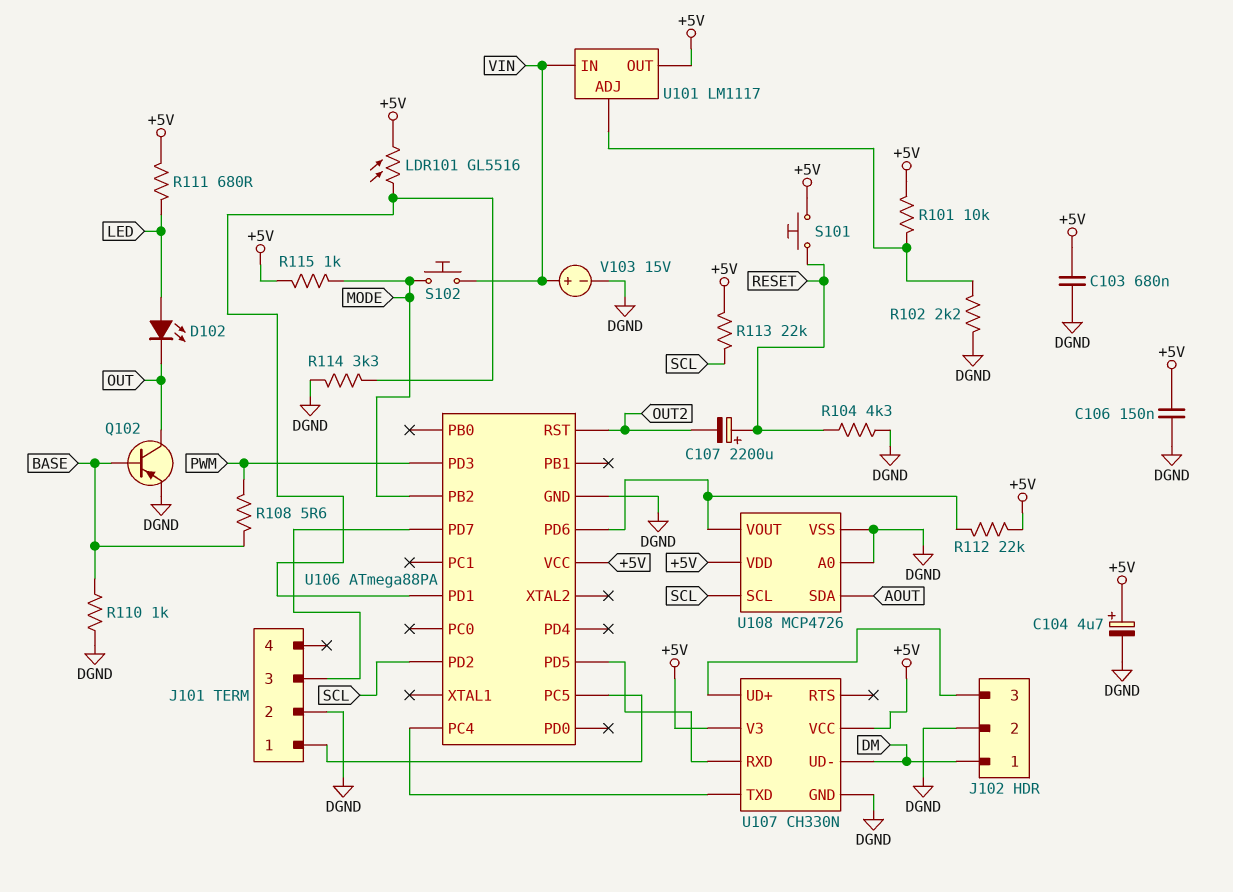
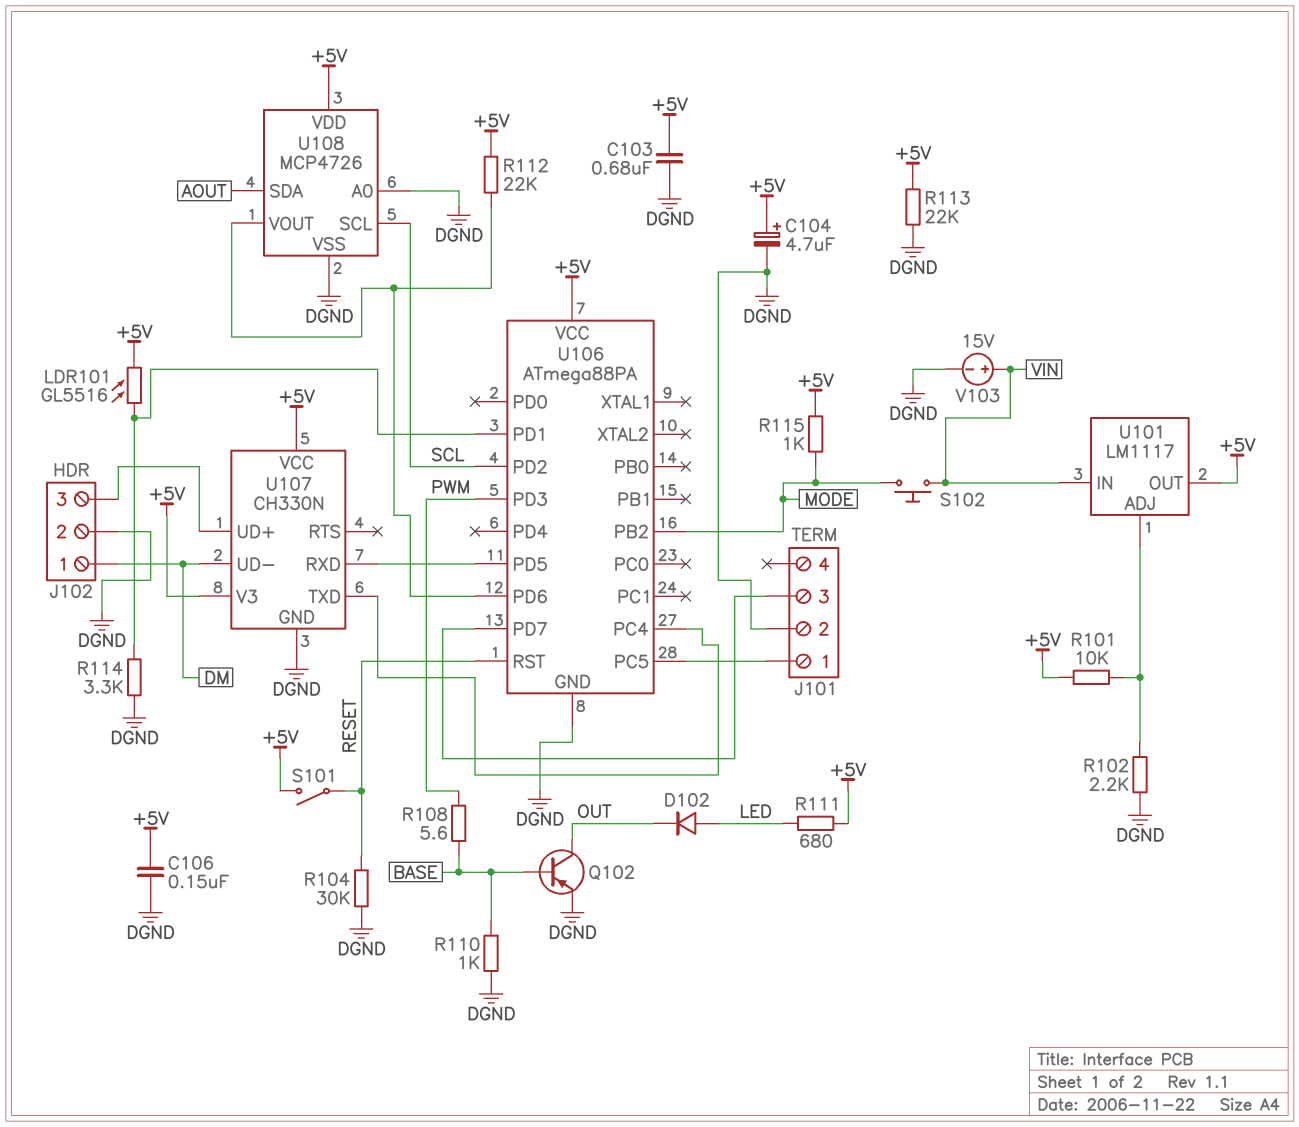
C107: 2200uF (plus RESET, minus OUT2) -> none
D102: LED (A LED, K OUT) -> diode (A LED, K OUT)
R104: 4.3k (DGND, RESET) -> 30k (DGND, RESET)
R113: 22k (+5V, SCL) -> 22k (+5V, DGND)
S101: button (+5V, RESET) -> switch (+5V, RESET)
U106 pin RST: OUT2 -> RESET

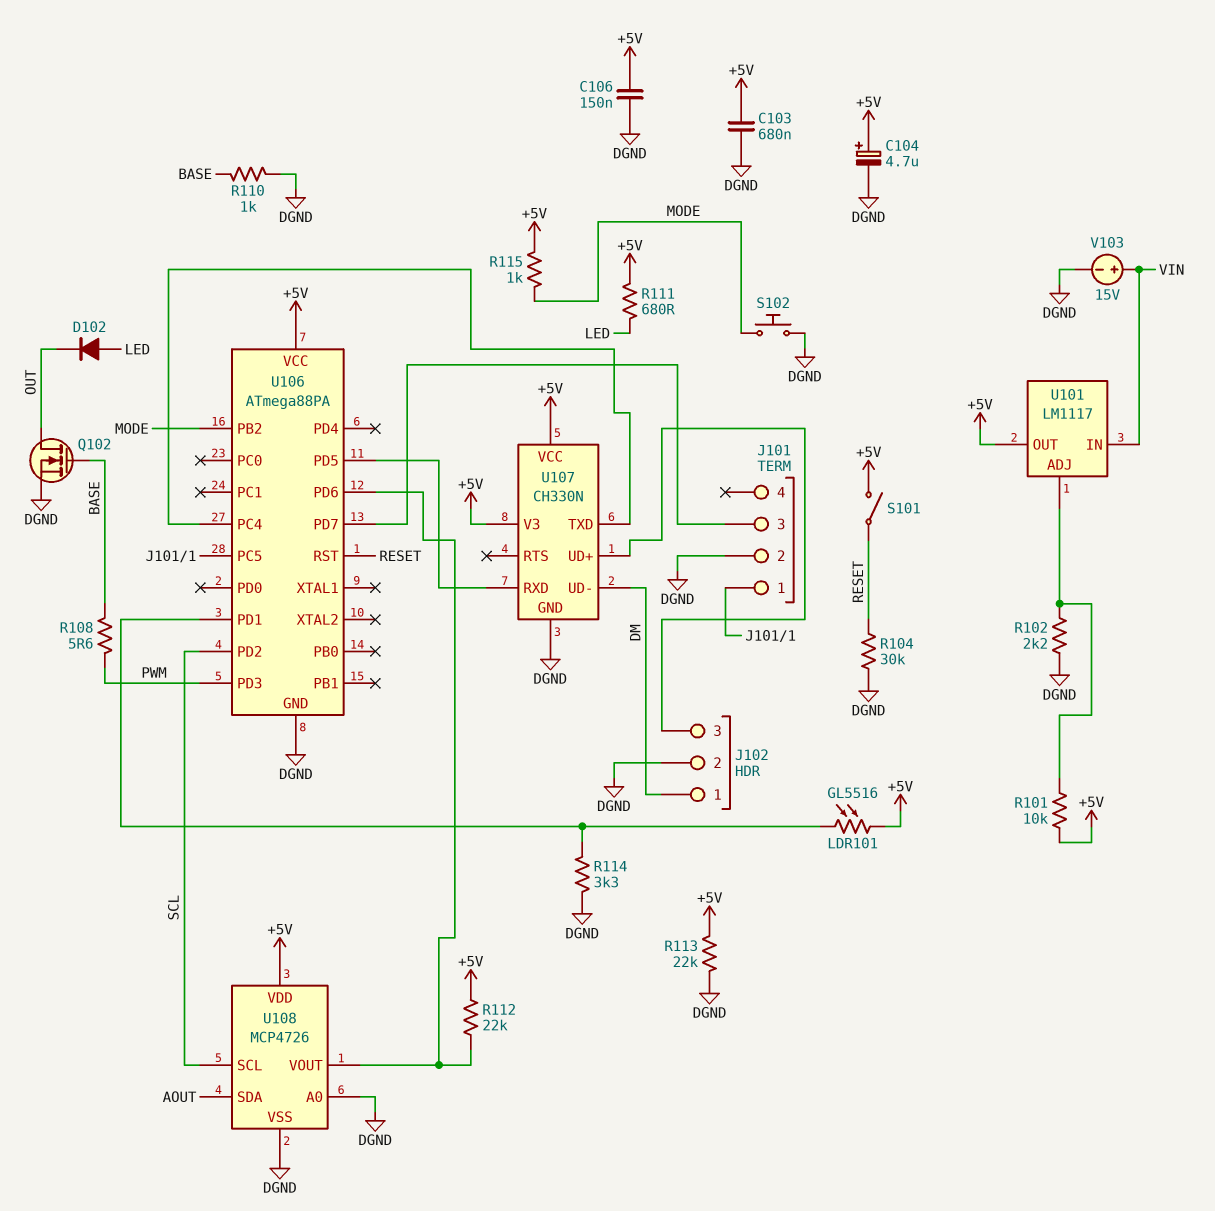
Q102: PNP (B BASE, C OUT, E DGND) -> NMOS (G BASE, D OUT, S DGND)
S102: button (MODE, VIN) -> button (DGND, MODE)

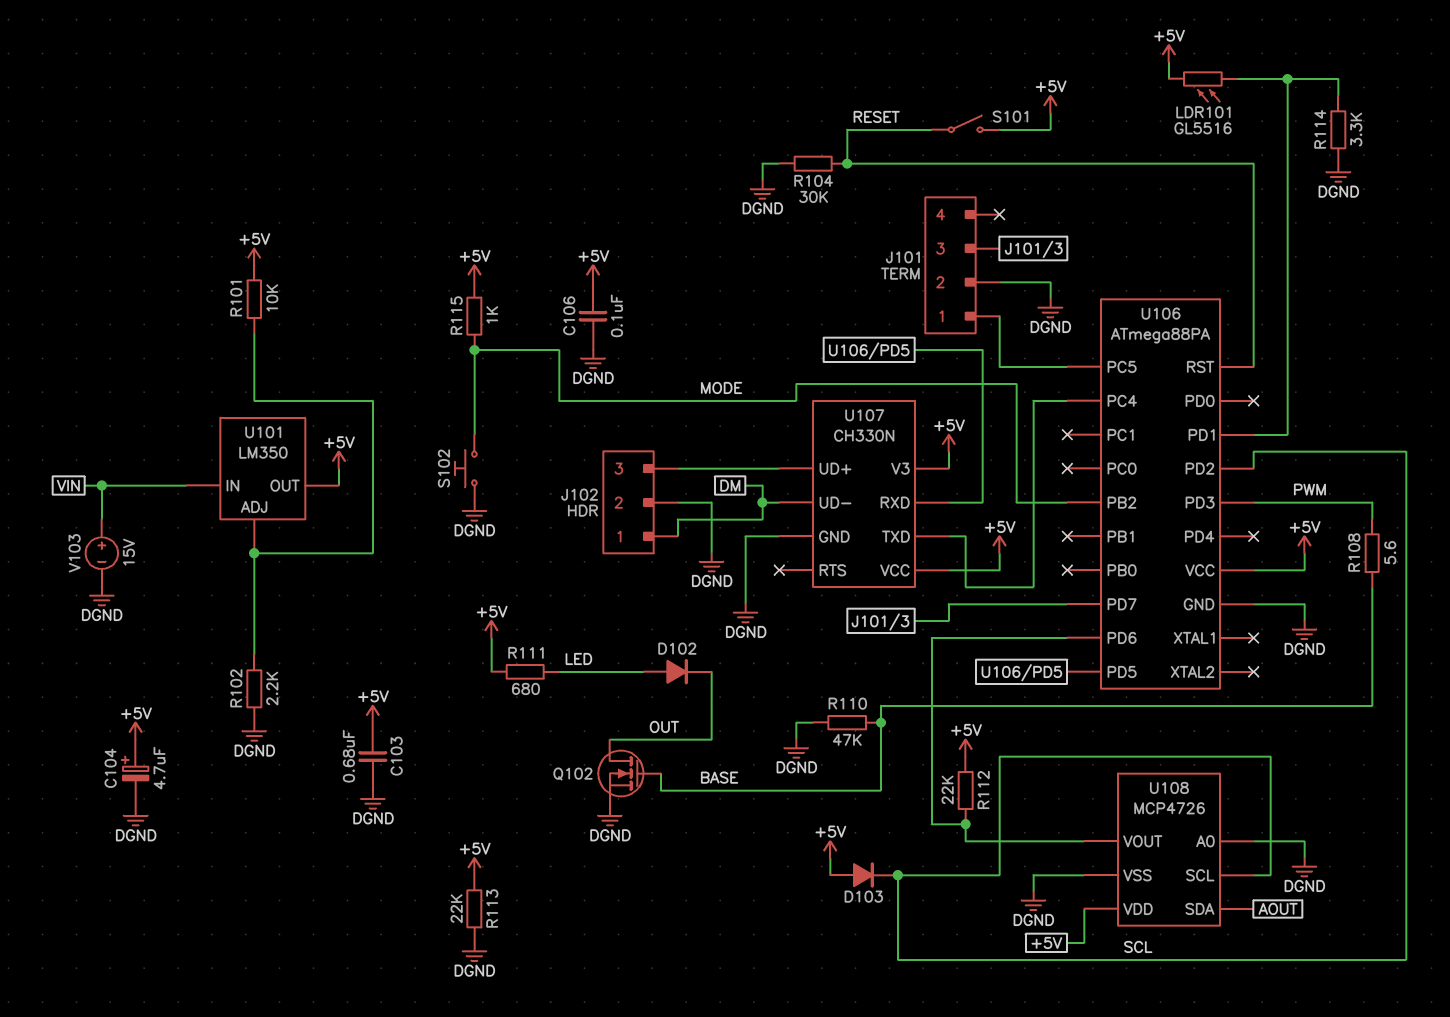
C106: 150nF (+5V, DGND) -> 100nF (+5V, DGND)
D103: none -> diode (A +5V, K SCL)
R110: 1k (BASE, DGND) -> 47k (BASE, DGND)
U101: LM1117 -> LM350

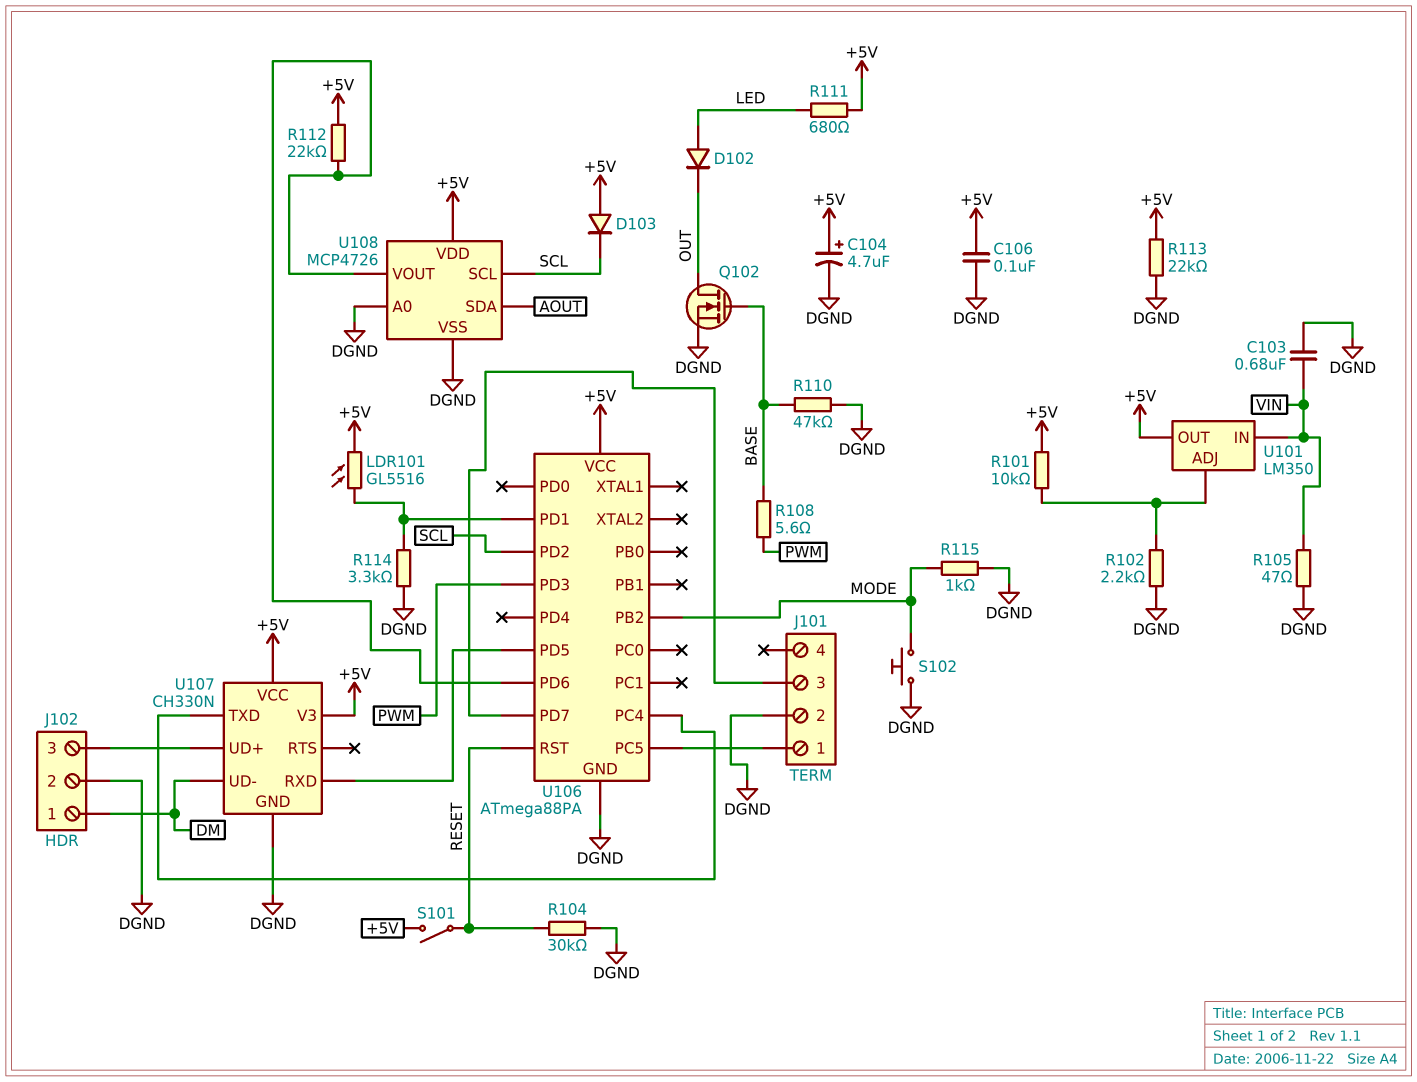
C103: 680nF (+5V, DGND) -> 680nF (DGND, VIN)
R105: none -> 47 (DGND, VIN)
R115: 1k (+5V, MODE) -> 1k (DGND, MODE)
V103: 15V (plus VIN, minus DGND) -> none

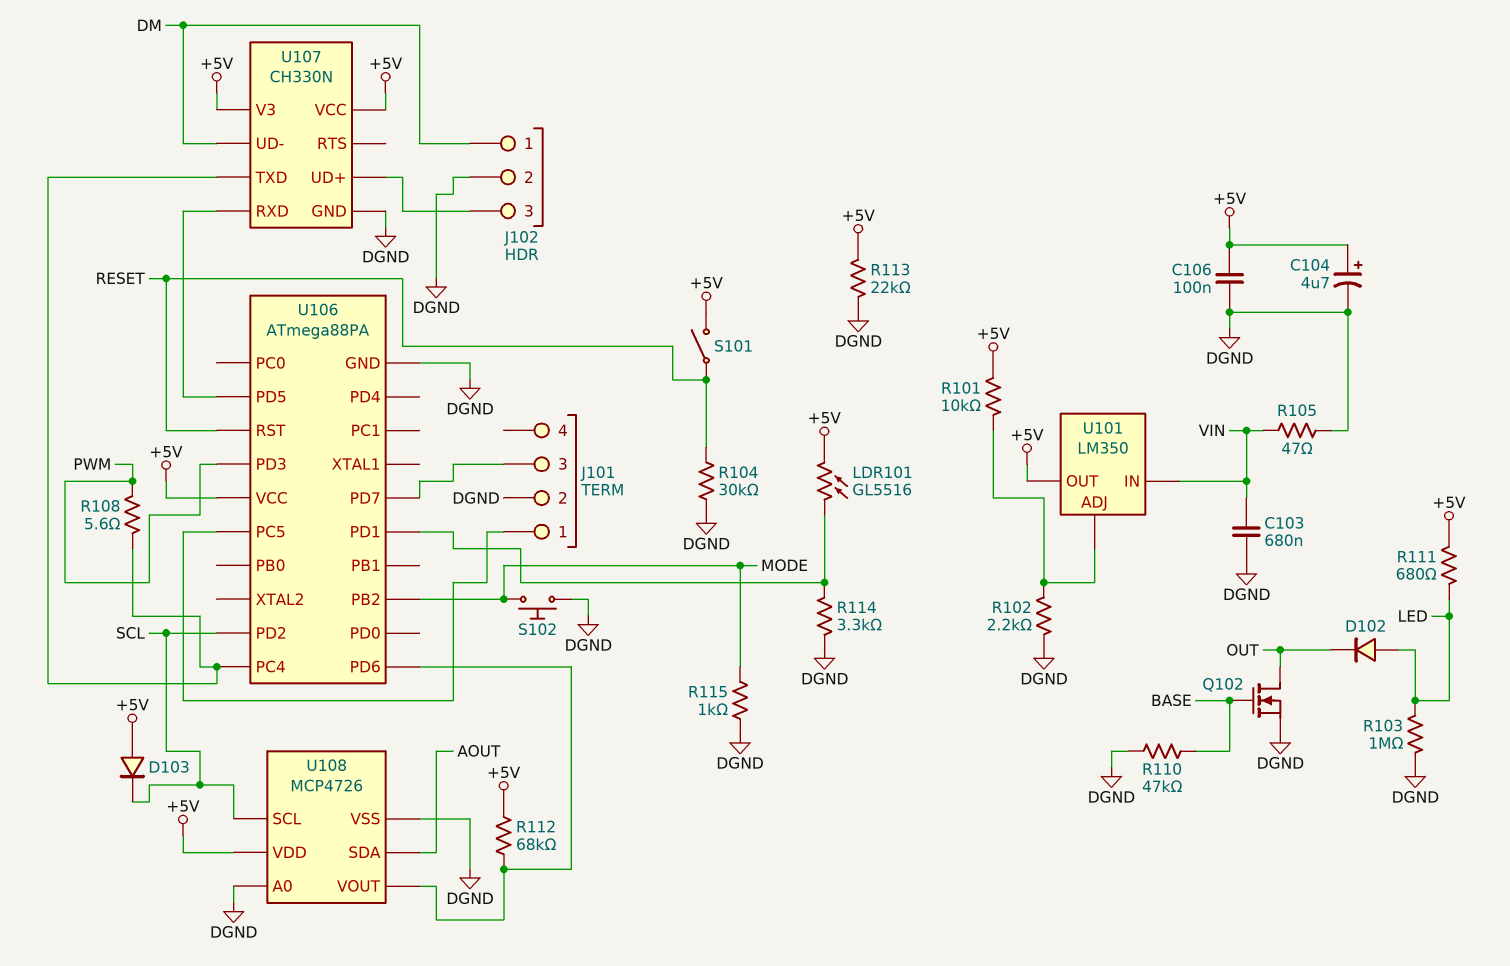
R103: none -> 1M (DGND, LED)
R108: 5.6 (BASE, PWM) -> 5.6 (PWM, U106/PC4)
R112: 22k (+5V, U106/PD6) -> 68k (+5V, U106/PD6)

